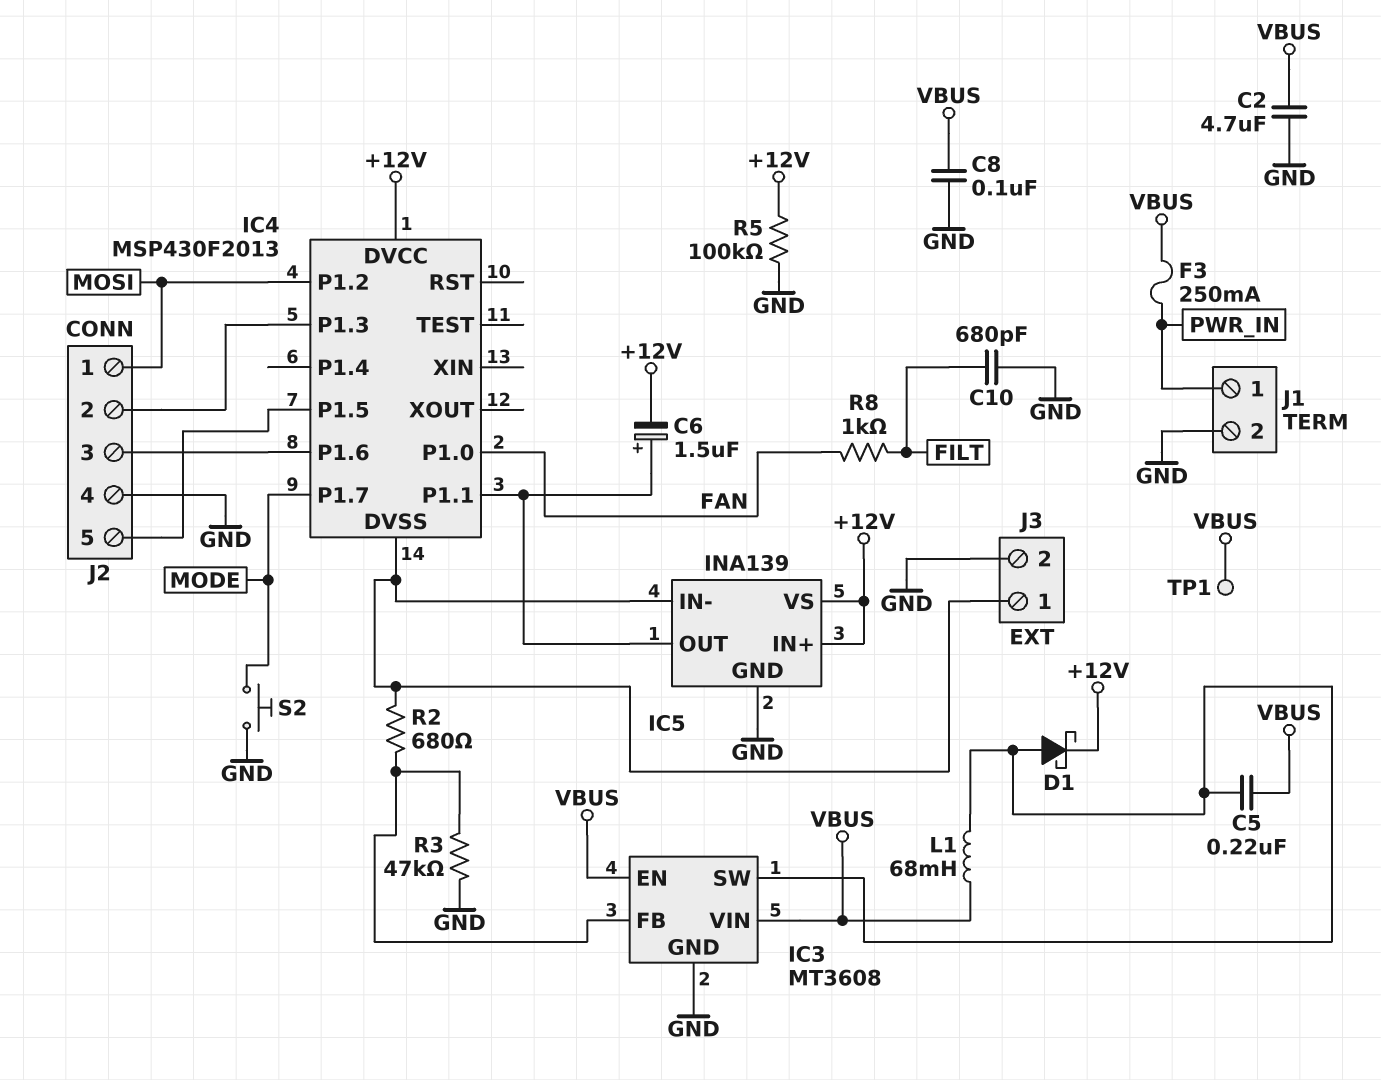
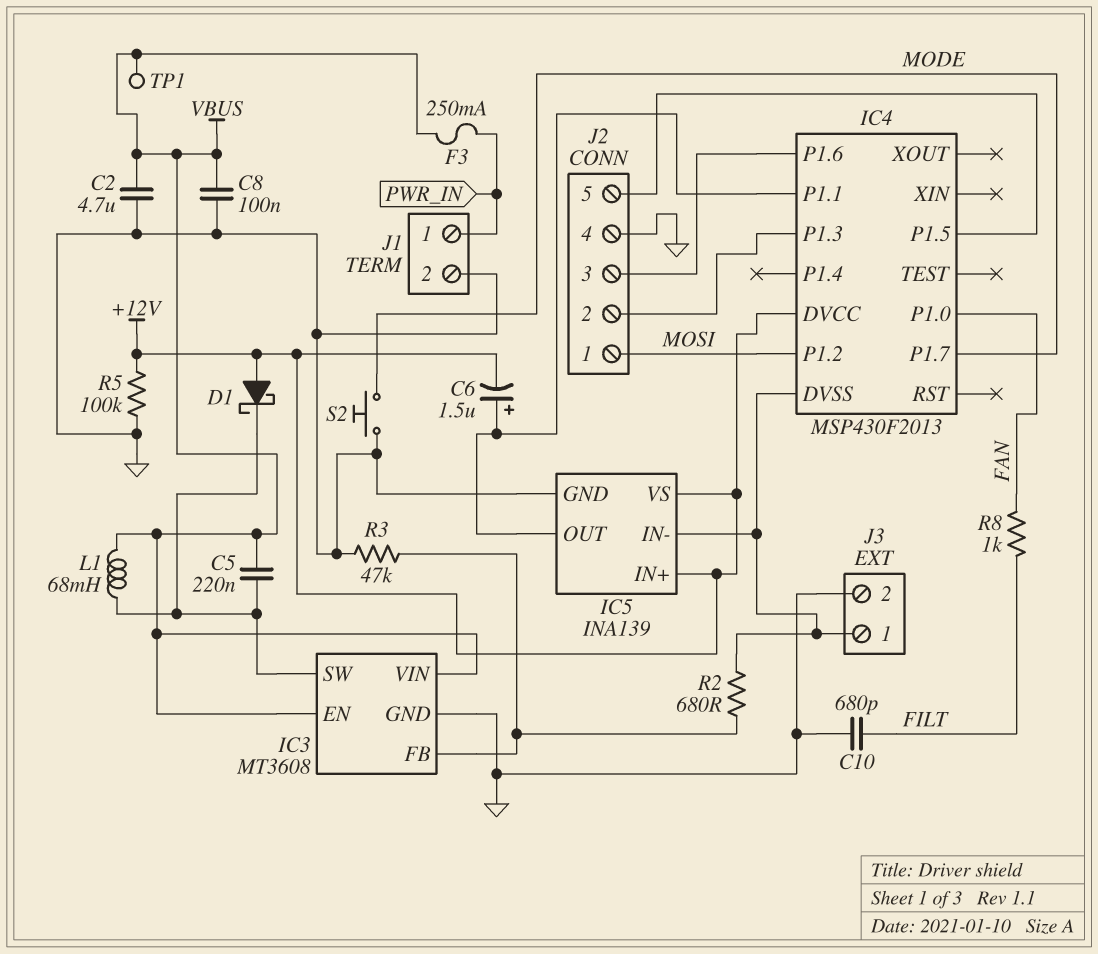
D1: schottky (A IC3/SW, K +12V) -> schottky (A +12V, K IC3/SW)

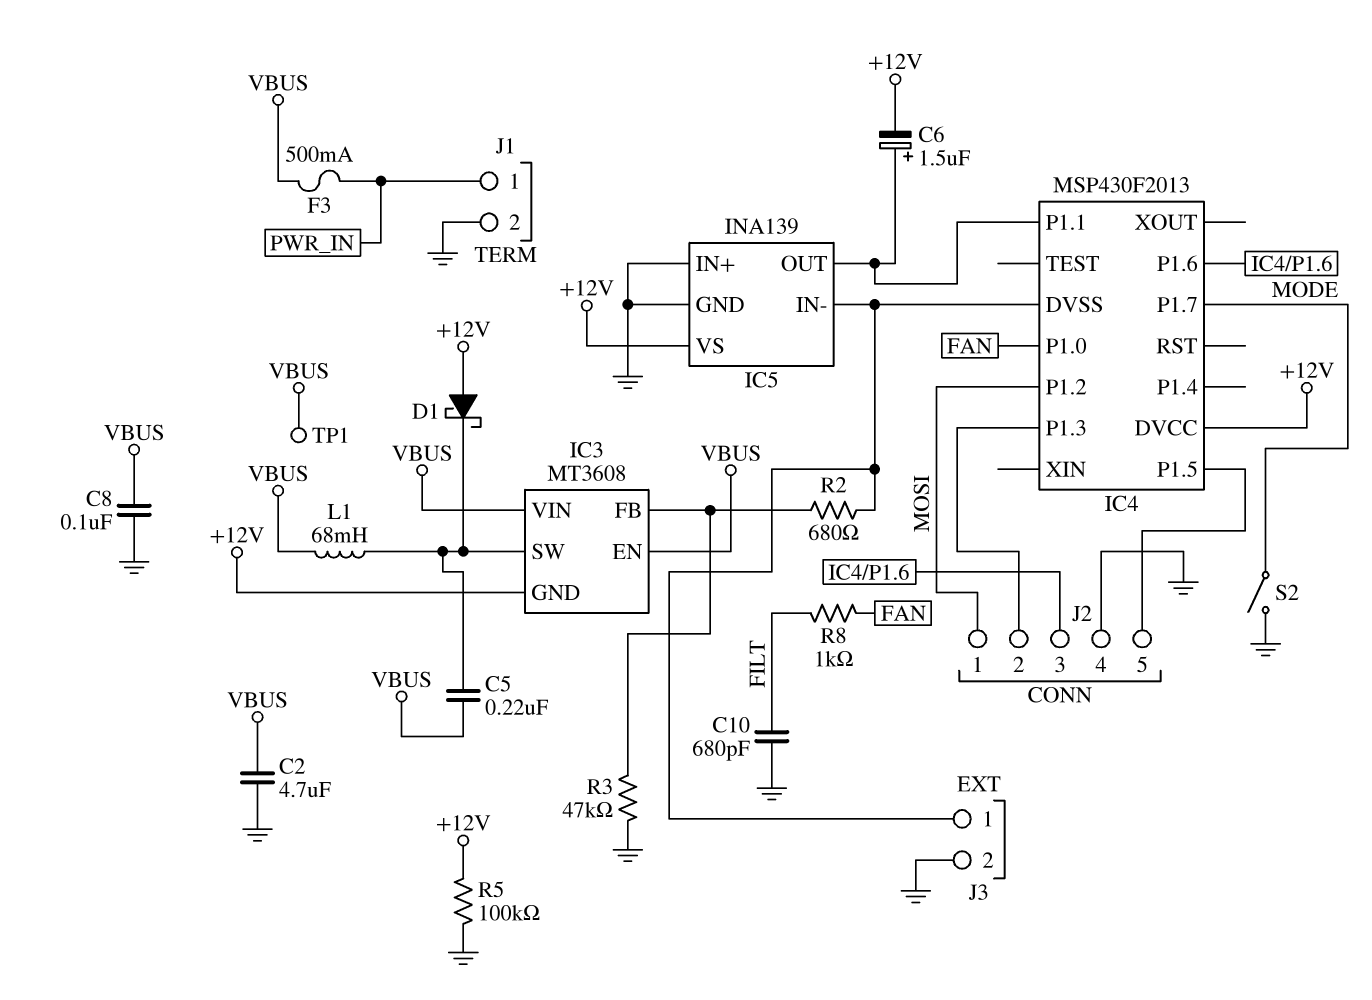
F3: 250mA (PWR_IN, VBUS) -> 500mA (PWR_IN, VBUS)
IC3 pin GND: GND -> +12V
IC5 pin IN+: +12V -> GND
S2: button (GND, MODE) -> switch (GND, MODE)

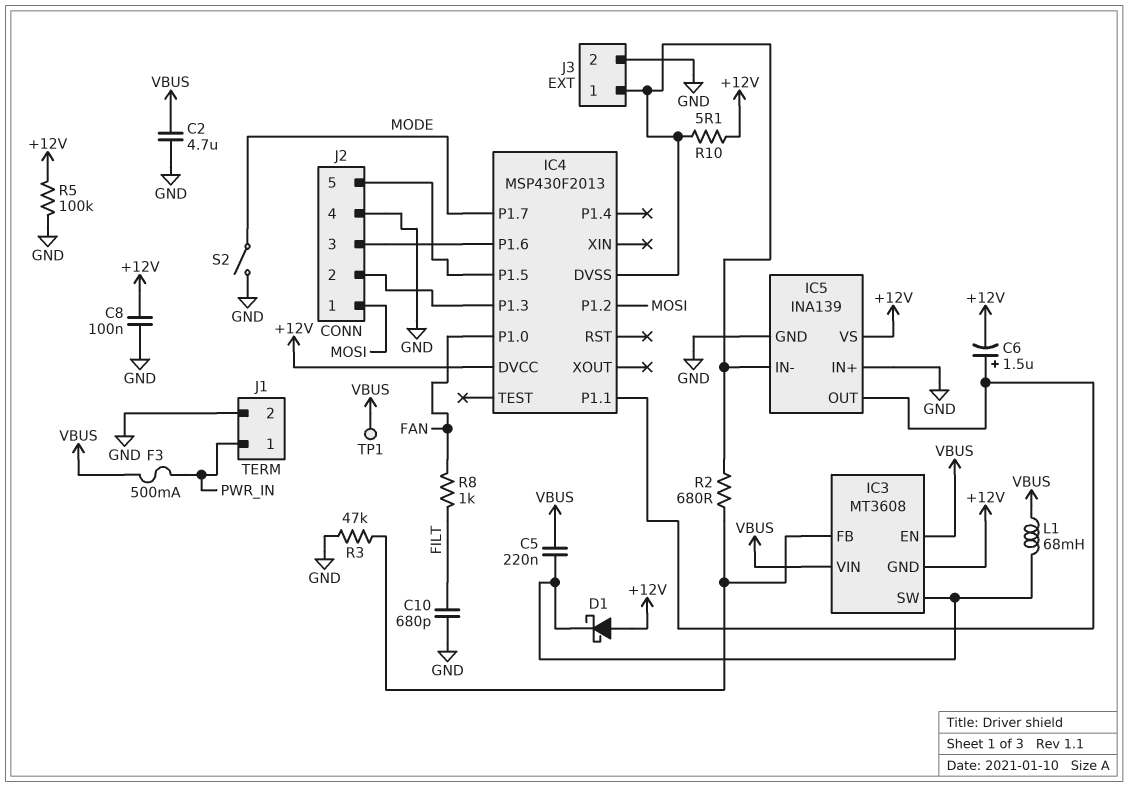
C8: 100nF (GND, VBUS) -> 100nF (+12V, GND)
R10: none -> 5.1 (+12V, IC4/DVSS)

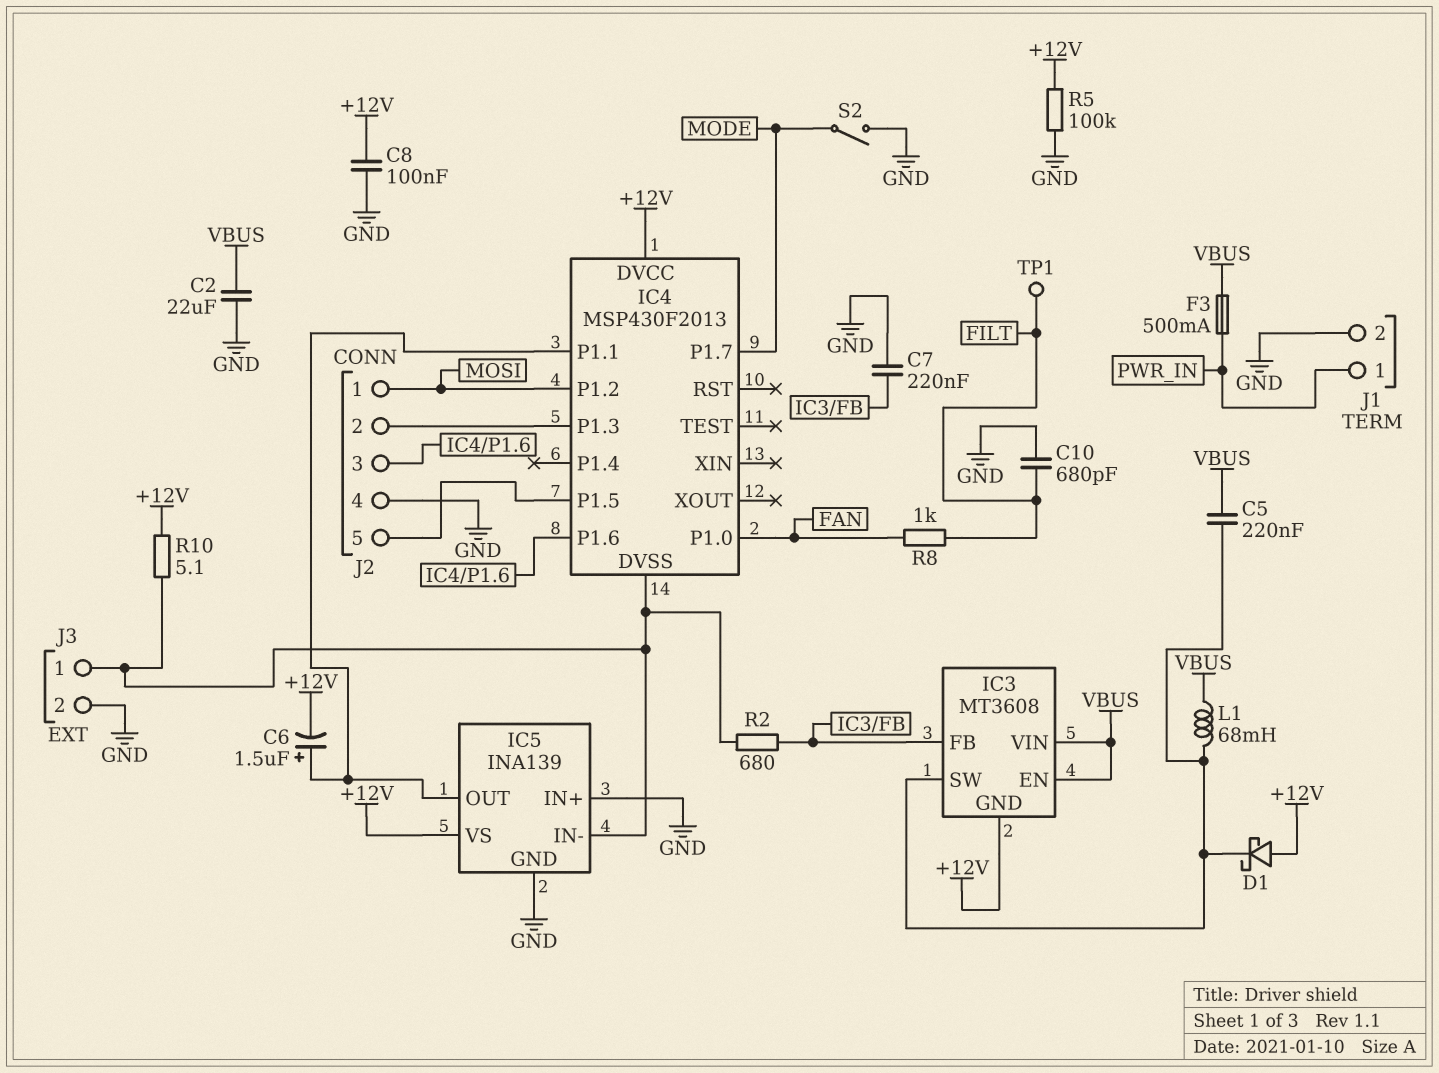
C2: 4.7uF (GND, VBUS) -> 22uF (GND, VBUS)
C7: none -> 220nF (GND, IC3/FB)
R3: 47k (GND, IC3/FB) -> none
TP1: test point (VBUS) -> test point (FILT)

